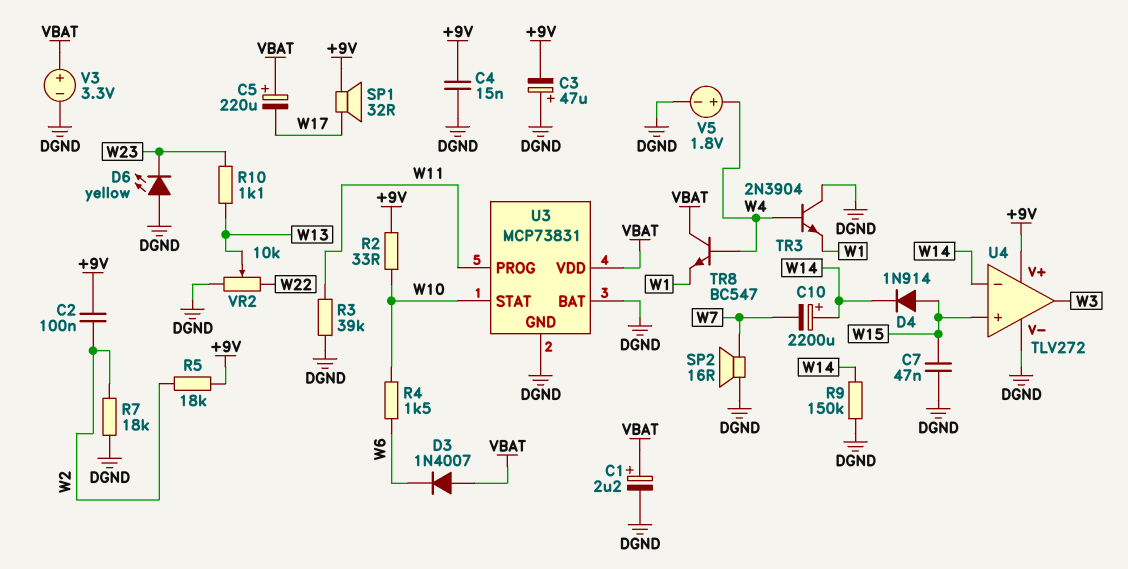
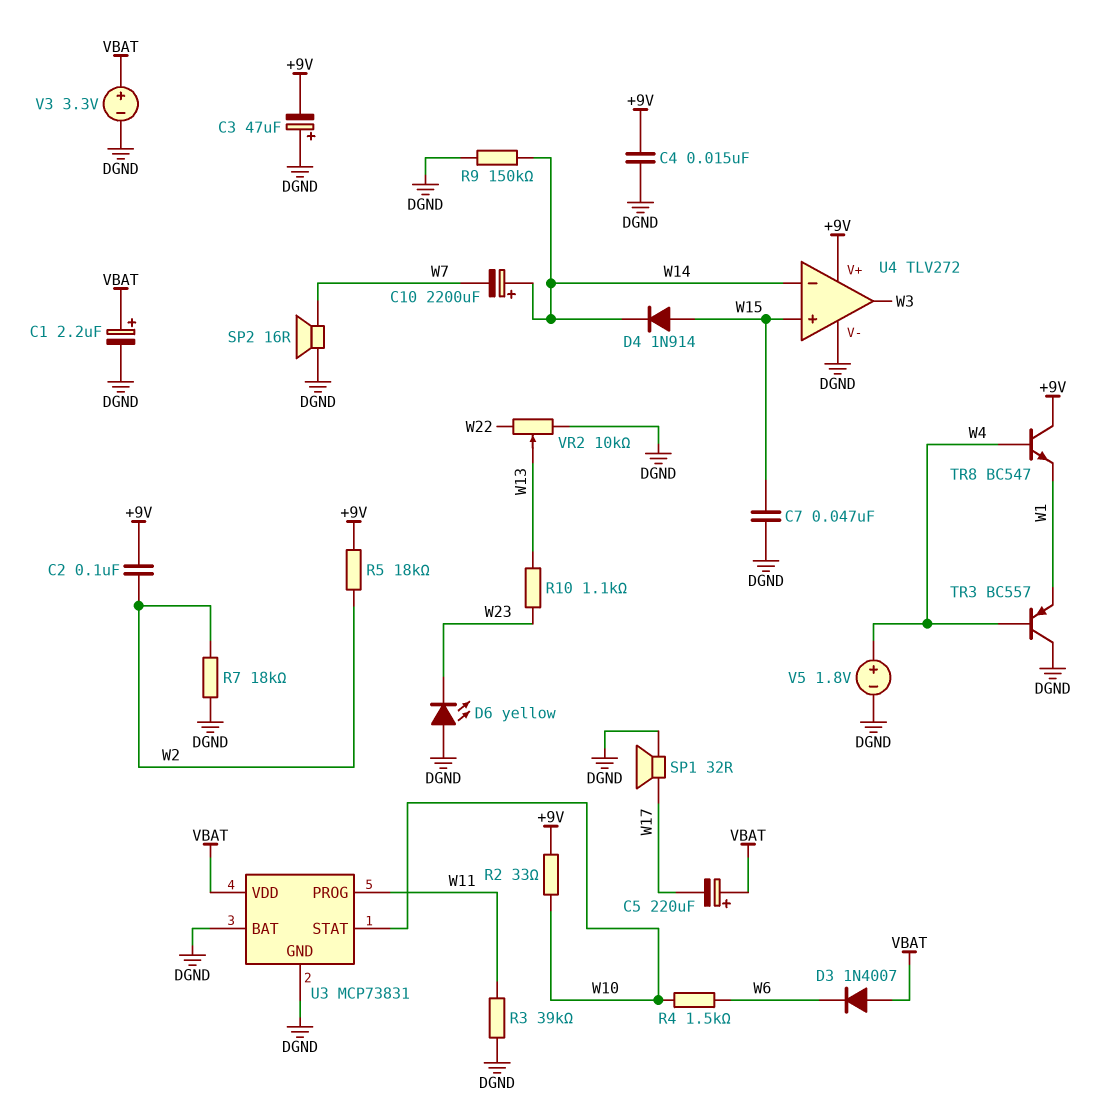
SP1: speaker 32R (+9V, W17) -> speaker 32R (DGND, W17)
TR3: NPN 2N3904 (B W4, C DGND, E W1) -> PNP BC557 (B W4, C DGND, E W1)
TR8: NPN BC547 (B W4, C VBAT, E W1) -> NPN BC547 (B W4, C +9V, E W1)

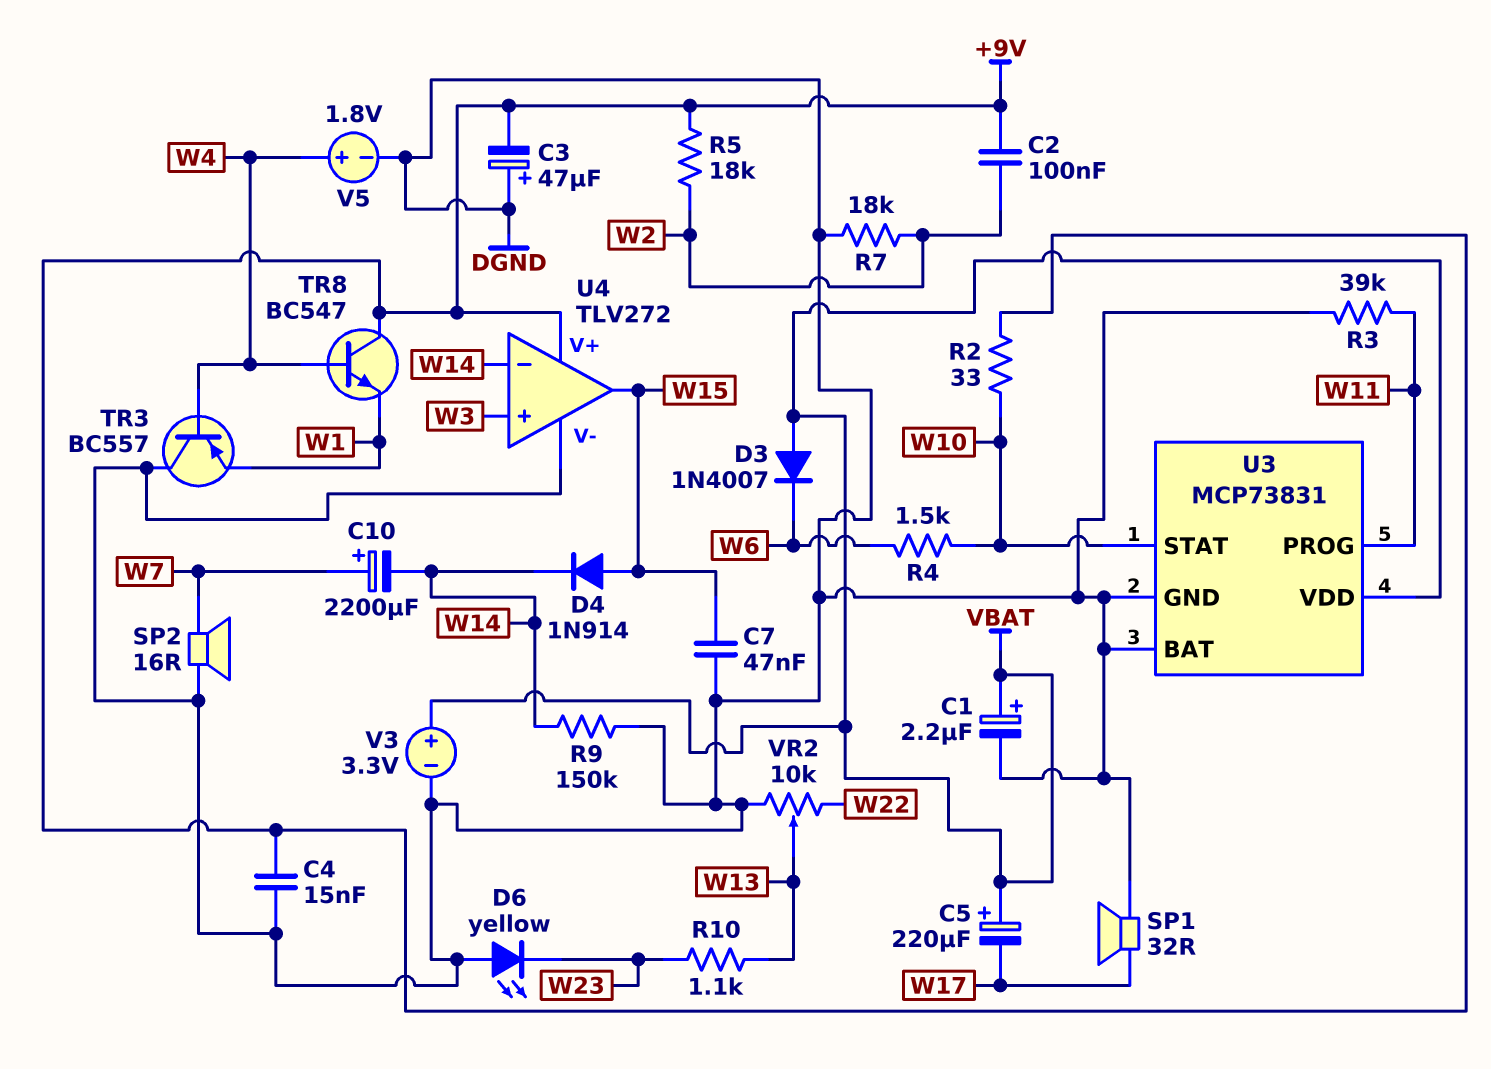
C10: 2200uF (plus W14, minus W7) -> 2200uF (plus W7, minus W14)
U4 pin in+: W15 -> W3
U4 pin out: W3 -> W15

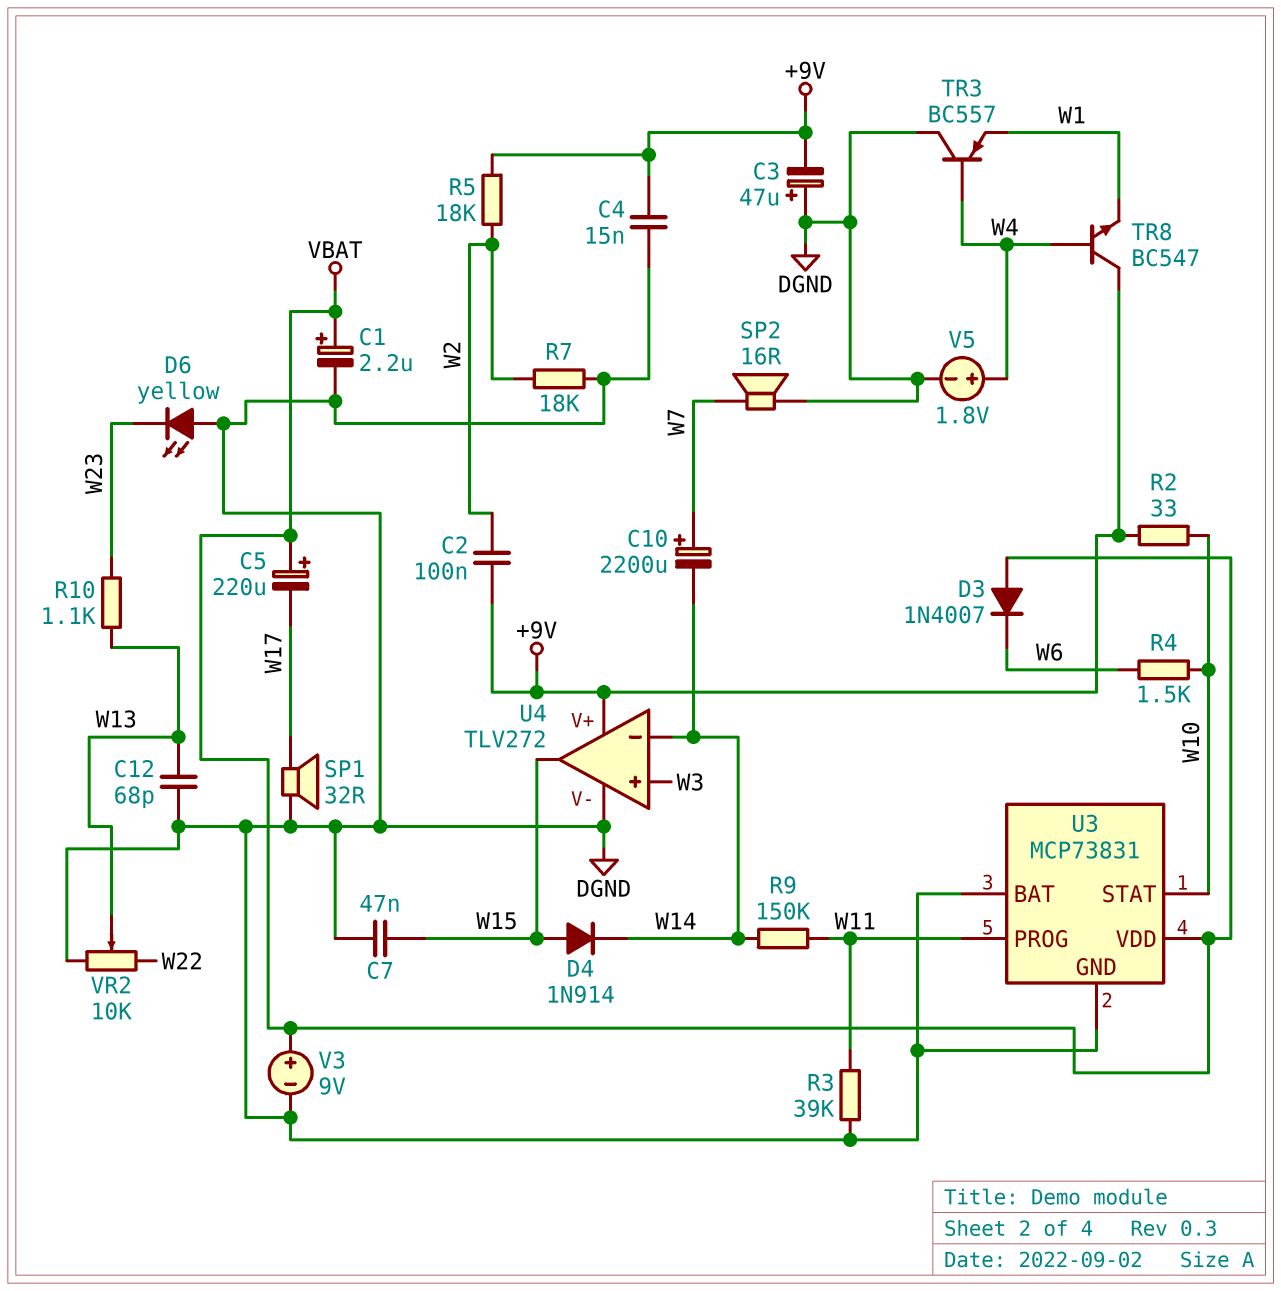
C12: none -> 68pF (DGND, W13)
R9: 150k (DGND, W14) -> 150k (W11, W14)
V3: 3.3V (plus VBAT, minus DGND) -> 9V (plus VBAT, minus DGND)

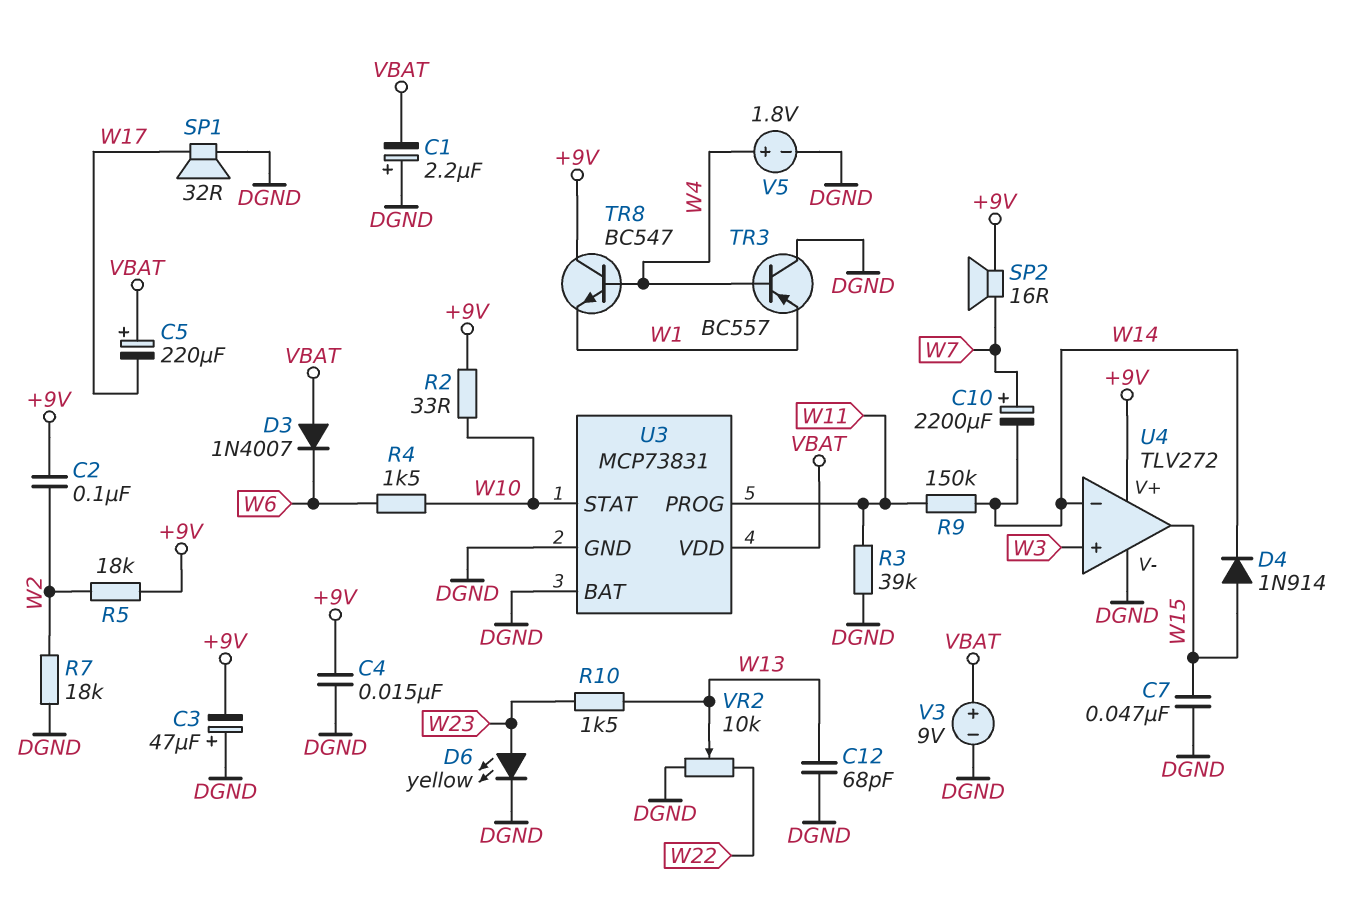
C1: 2.2uF (plus VBAT, minus DGND) -> 2.2uF (plus DGND, minus VBAT)
D6: LED yellow (A DGND, K W23) -> LED yellow (A W23, K DGND)
R10: 1.1k (W13, W23) -> 1.5k (W13, W23)
SP2: speaker 16R (DGND, W7) -> speaker 16R (+9V, W7)

